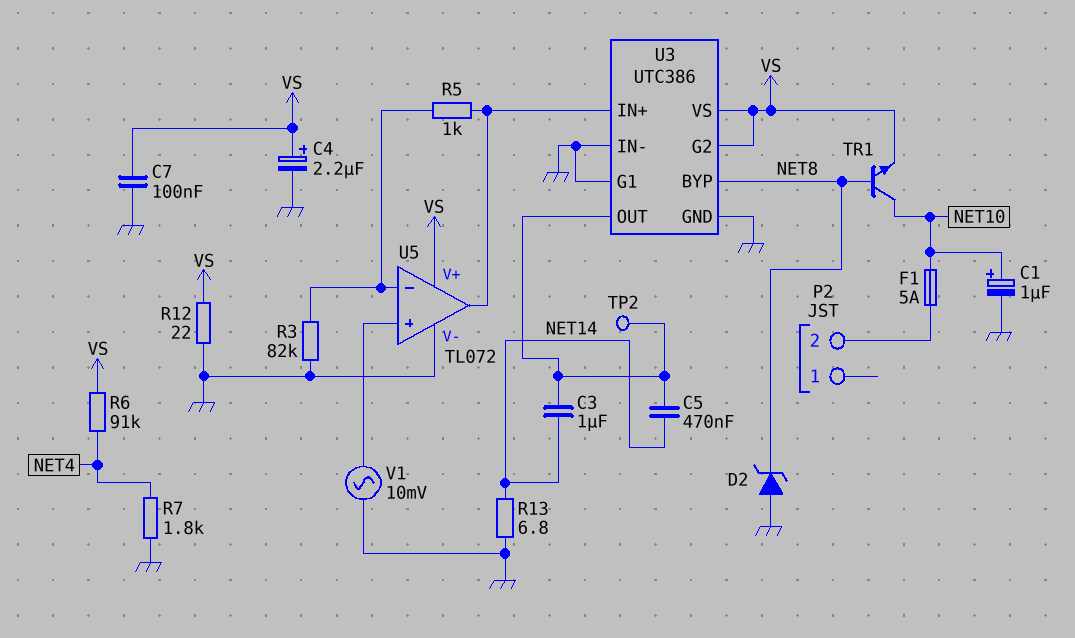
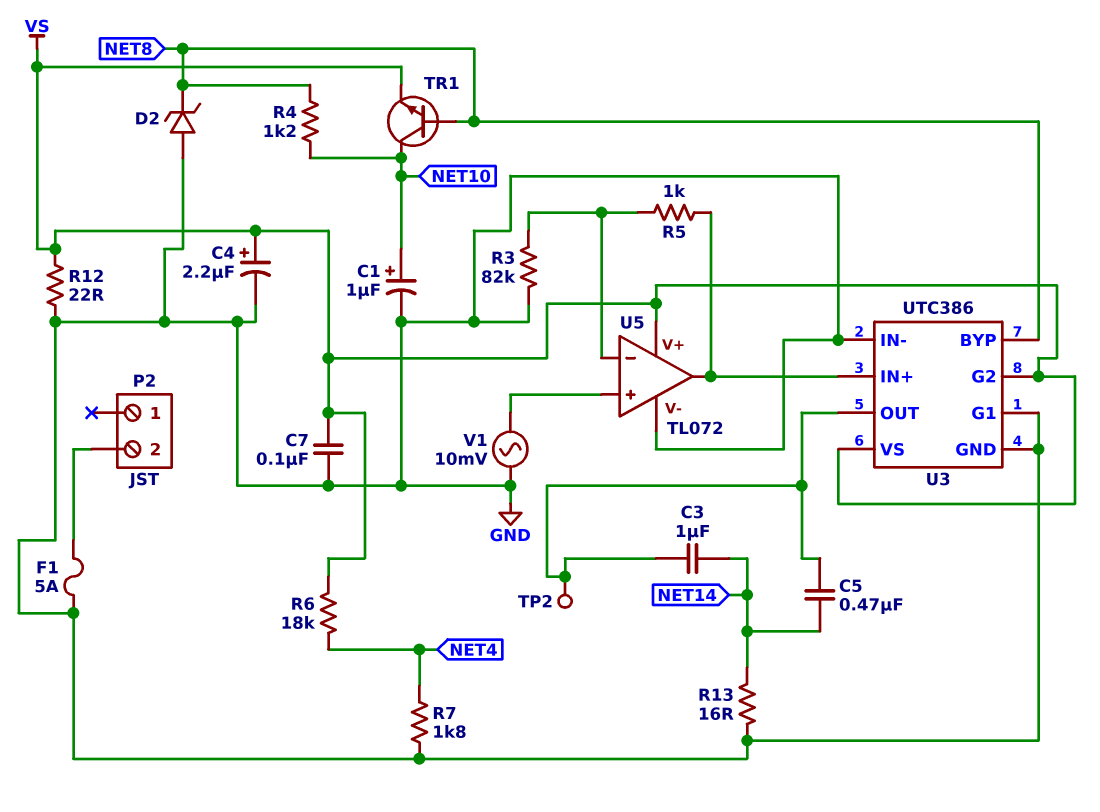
F1: 5A (NET10, P2/2) -> 5A (GND, P2/2)
R4: none -> 1.2k (NET8, NET10)
R6: 91k (NET4, VS) -> 18k (NET4, VS)
R13: 6.8 (GND, NET14) -> 16 (GND, NET14)

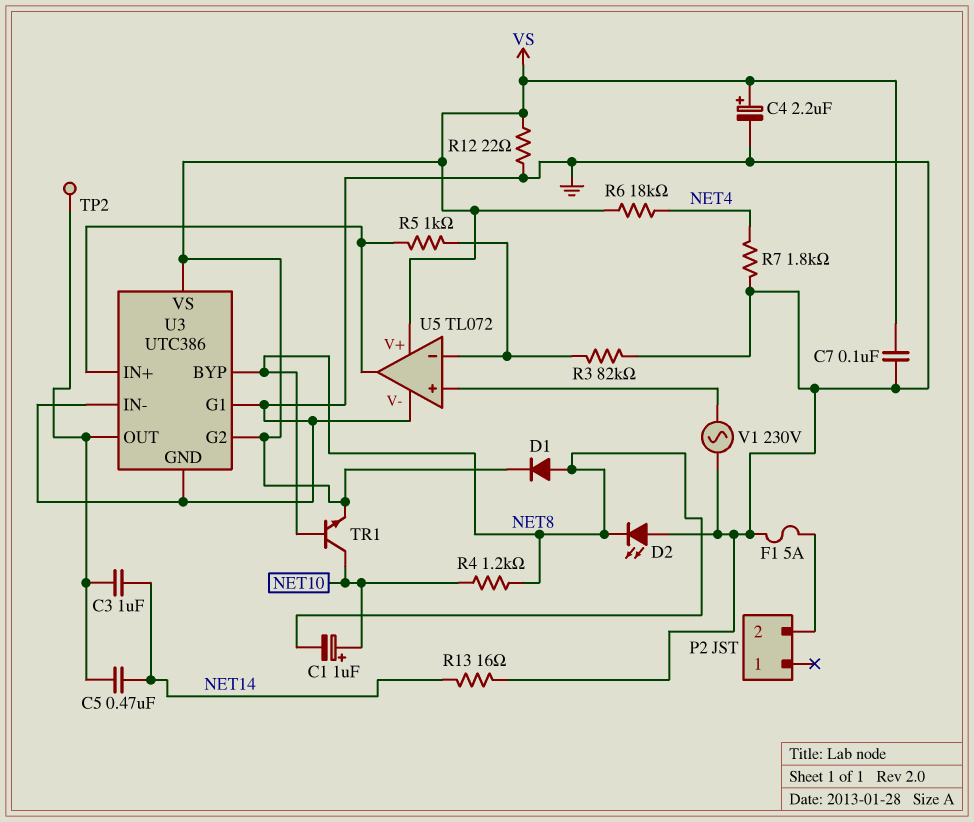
C1: 1uF (plus NET10, minus GND) -> 1uF (plus NET10, minus NET8)
D1: none -> diode (A NET8, K VS)
D2: zener (A GND, K NET8) -> LED (A GND, K NET8)
V1: AC 10mV (GND, U5/in+) -> AC 230V (GND, U5/in+)

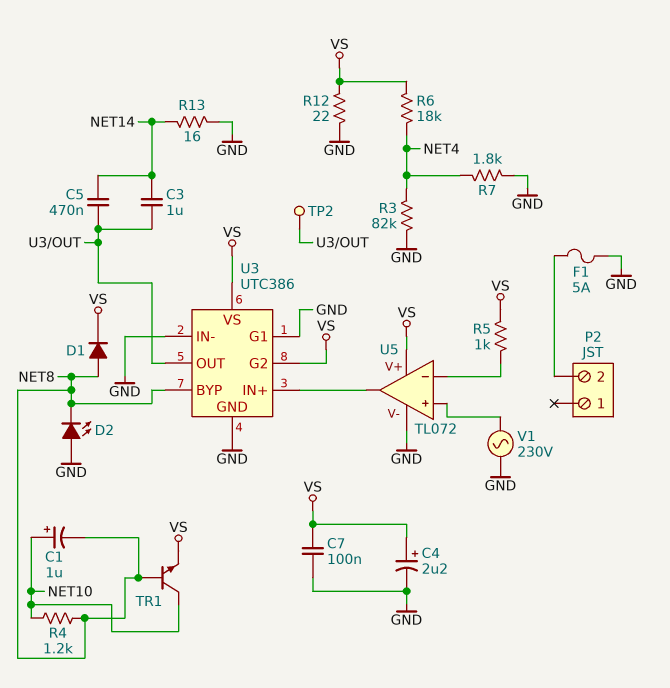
R3: 82k (GND, U5/in-) -> 82k (GND, NET4)
R5: 1k (U3/IN+, U5/in-) -> 1k (U5/in-, VS)

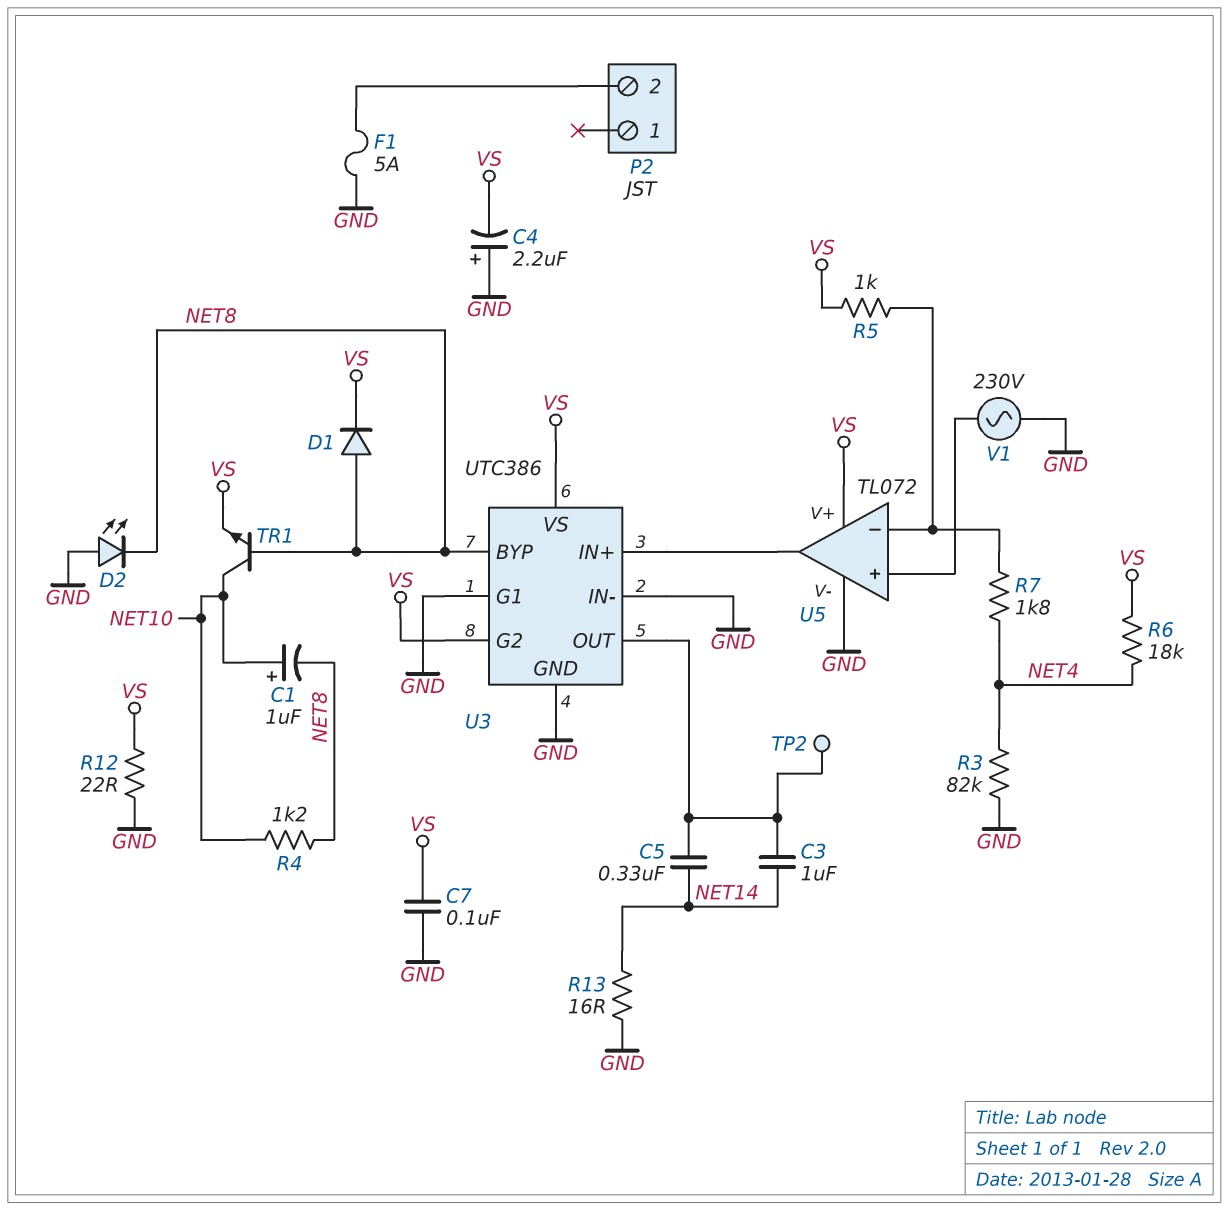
C4: 2.2uF (plus VS, minus GND) -> 2.2uF (plus GND, minus VS)
C5: 470nF (NET14, U3/OUT) -> 330nF (NET14, U3/OUT)
R7: 1.8k (GND, NET4) -> 1.8k (NET4, U5/in-)

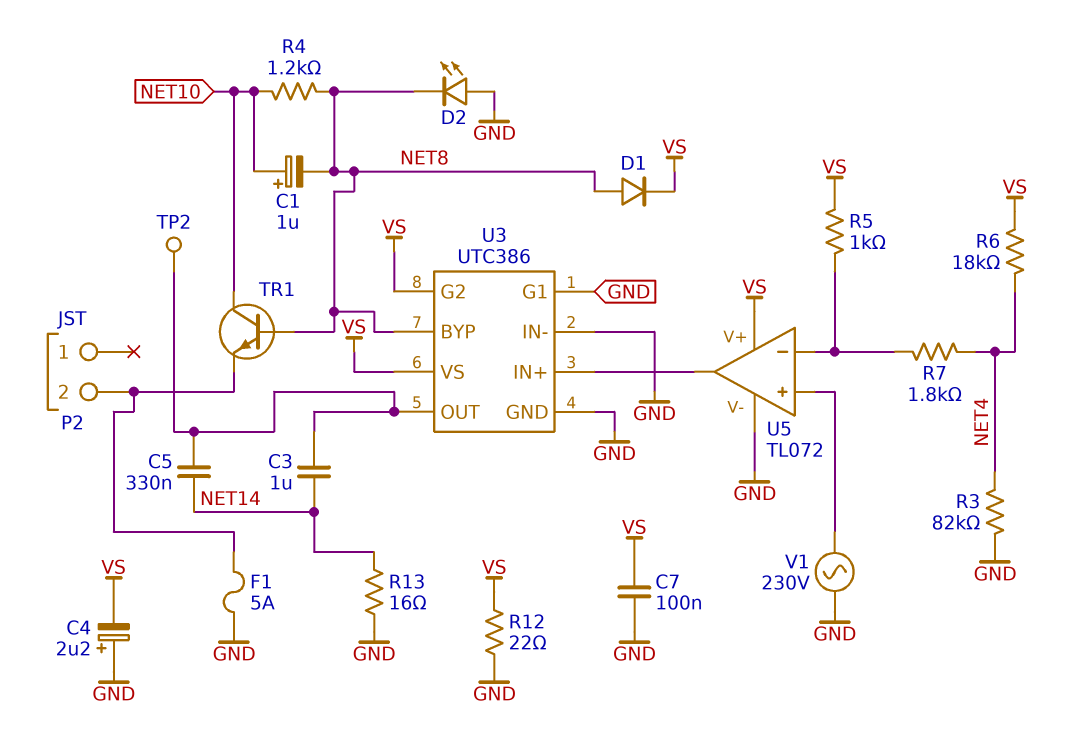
TR1: NPN (B NET8, C NET10, E VS) -> NPN (B NET8, C NET10, E P2/2)

